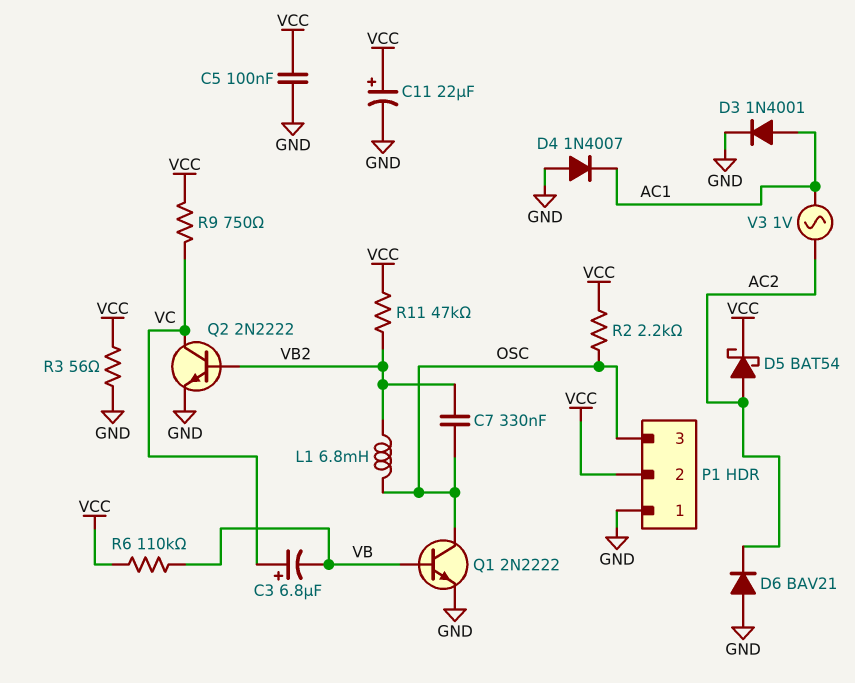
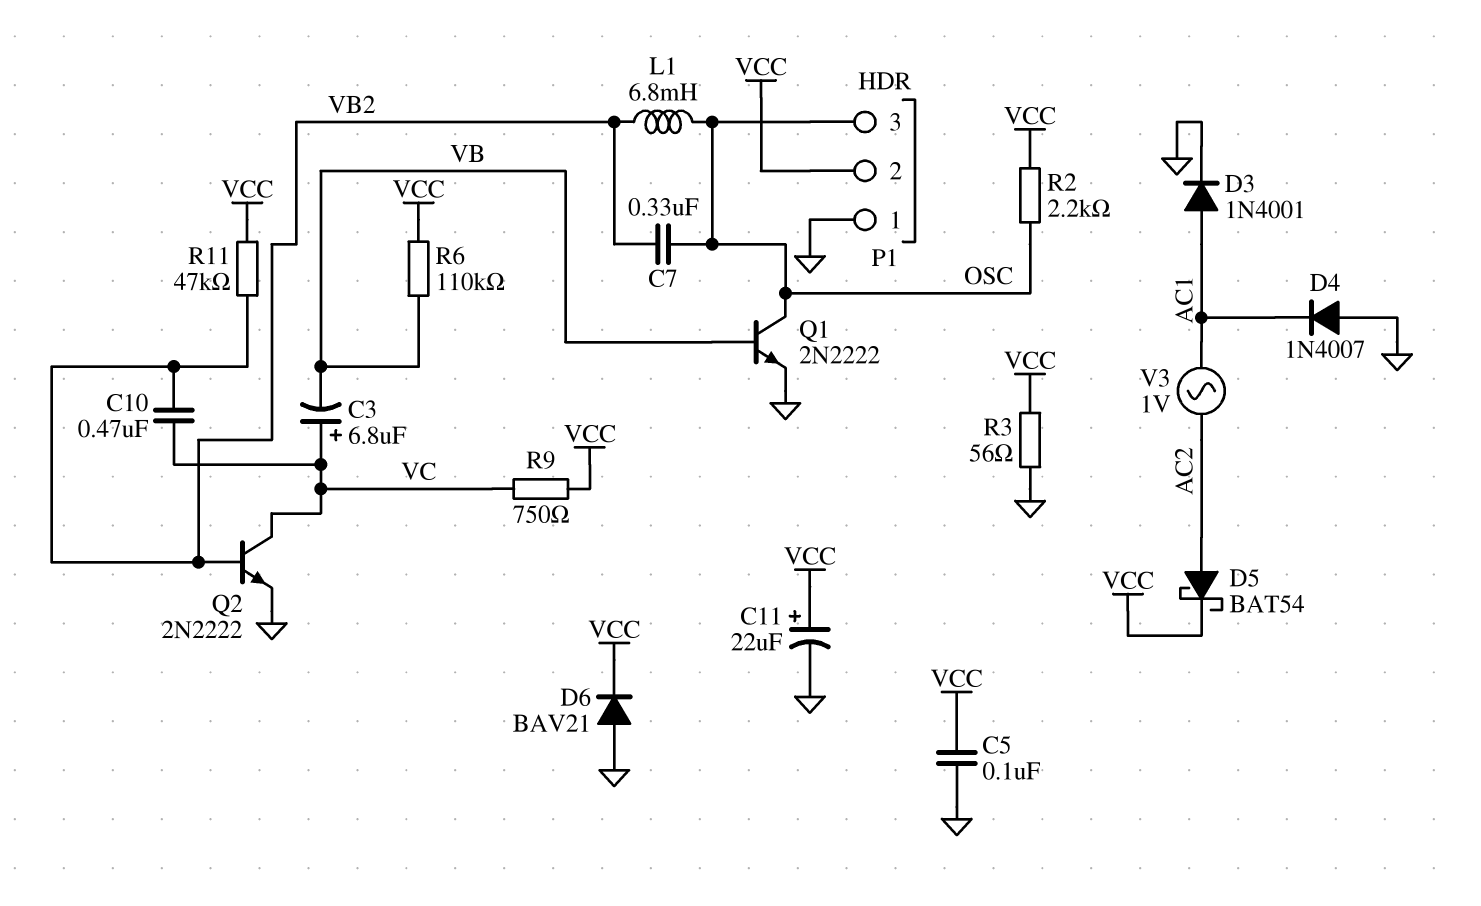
C10: none -> 470nF (VB2, VC)
D6: diode BAV21 (A GND, K AC2) -> diode BAV21 (A GND, K VCC)

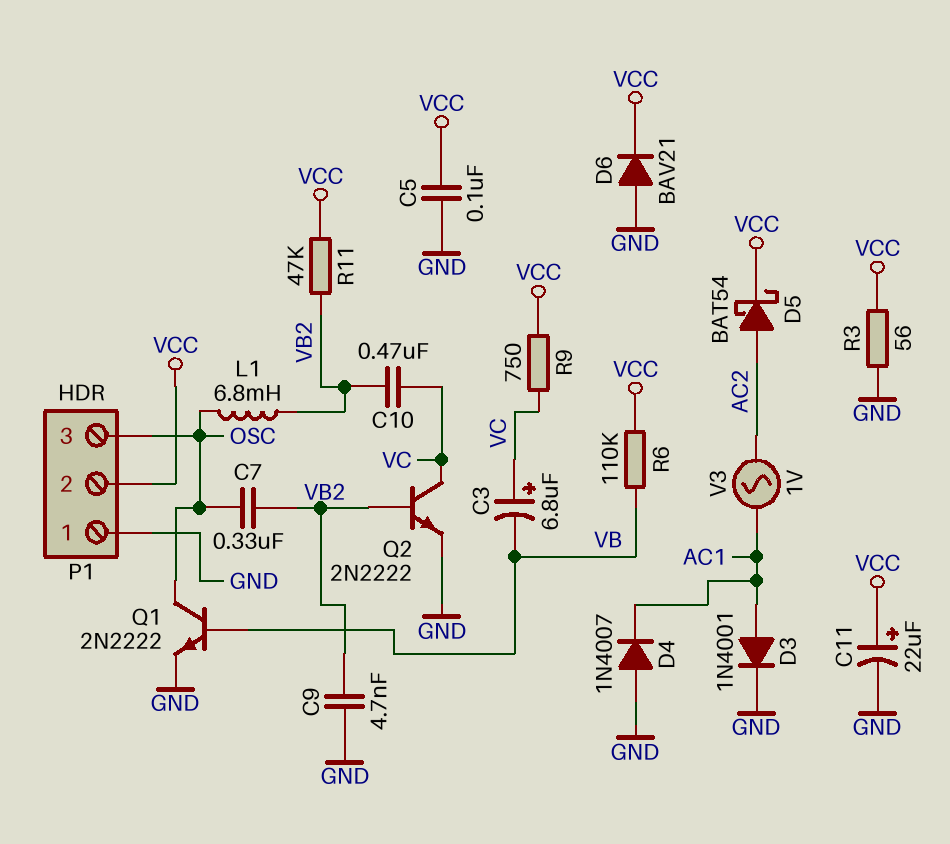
C9: none -> 4.7nF (GND, VB2)
R2: 2.2k (OSC, VCC) -> none

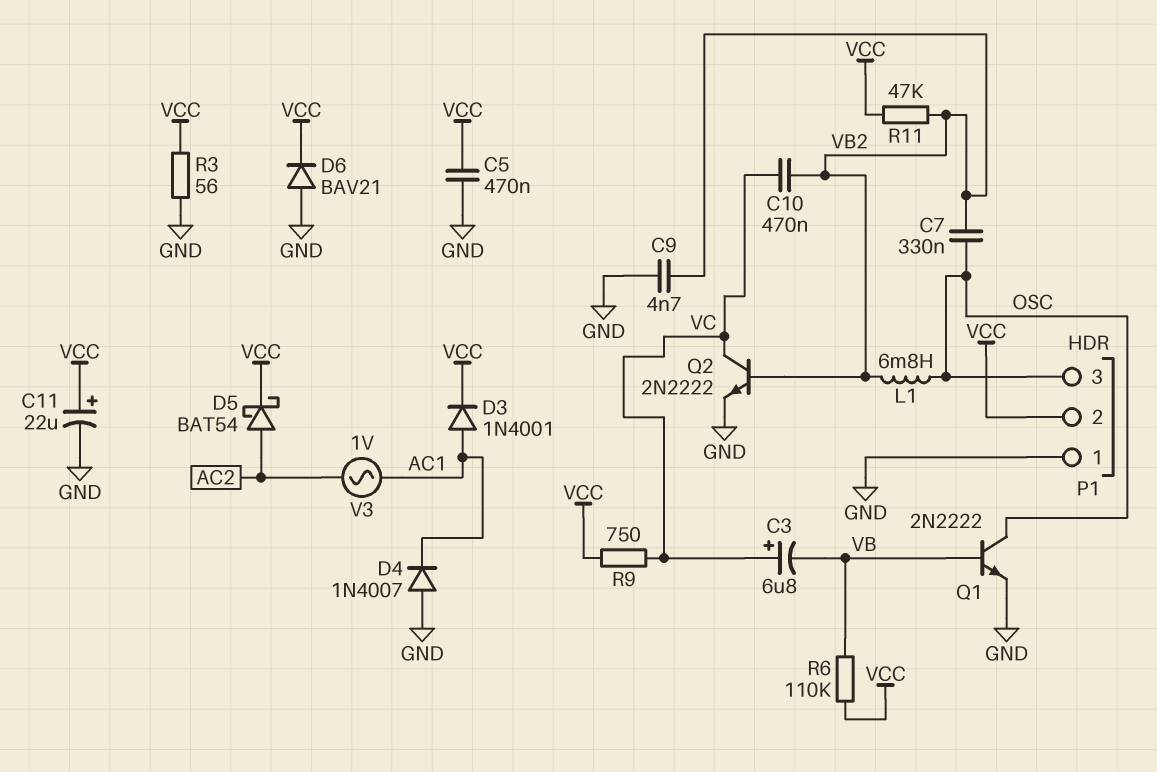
C5: 100nF (GND, VCC) -> 470nF (GND, VCC)
D3: diode 1N4001 (A AC1, K GND) -> diode 1N4001 (A AC1, K VCC)

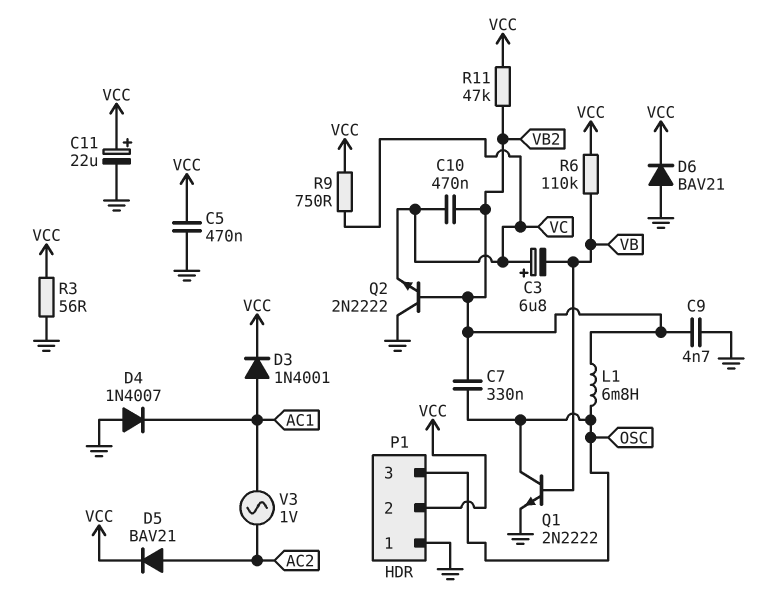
D5: schottky BAT54 (A AC2, K VCC) -> diode BAV21 (A AC2, K VCC)
Q2: NPN 2N2222 (B VB2, C VC, E GND) -> NPN 2N2222 (B VB2, C GND, E VC)

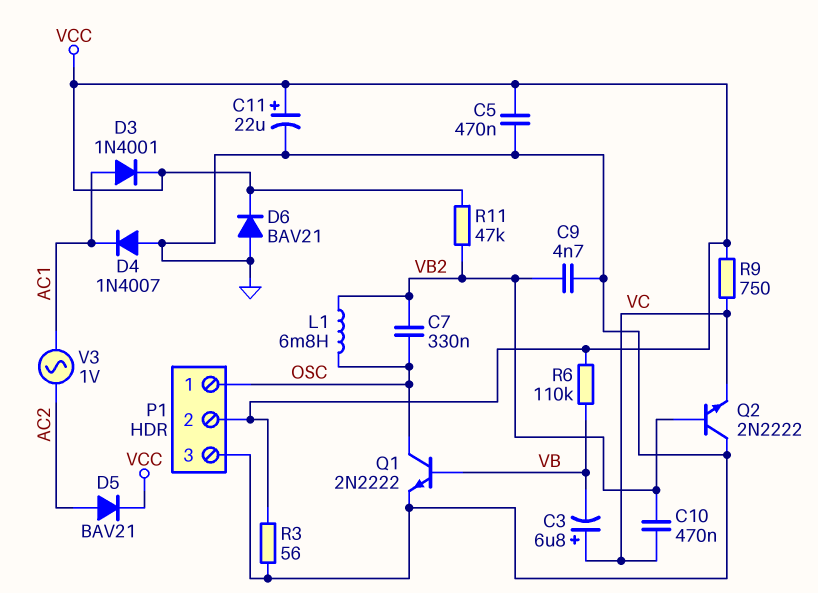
P1 pin 1: GND -> OSC
P1 pin 3: OSC -> GND

